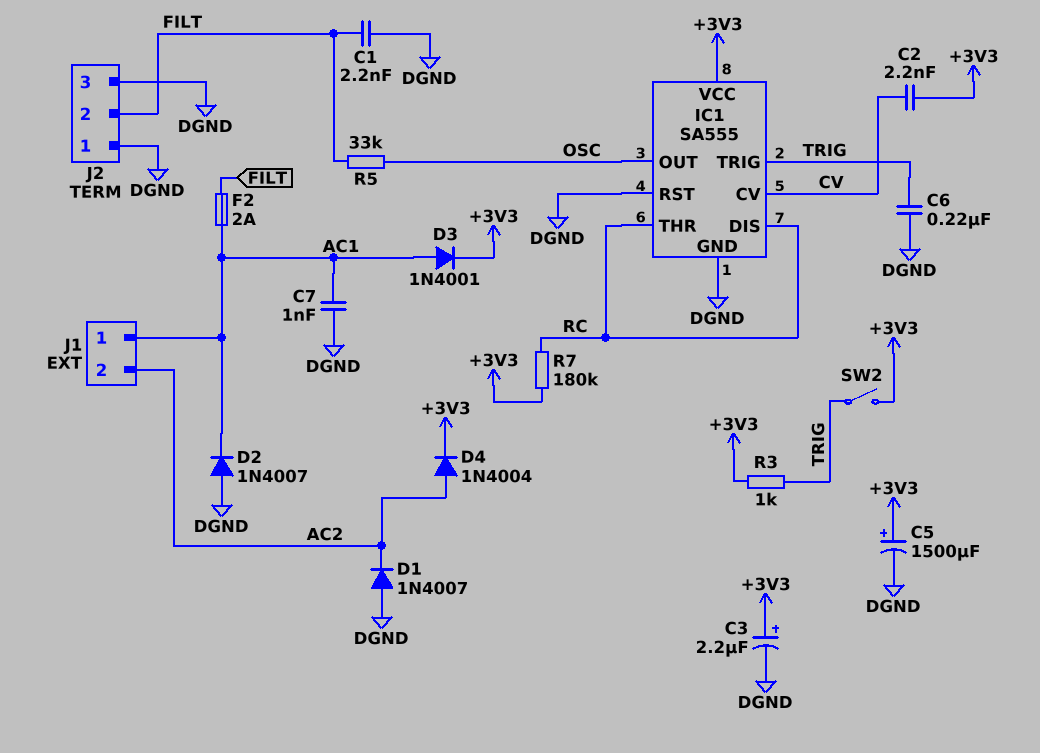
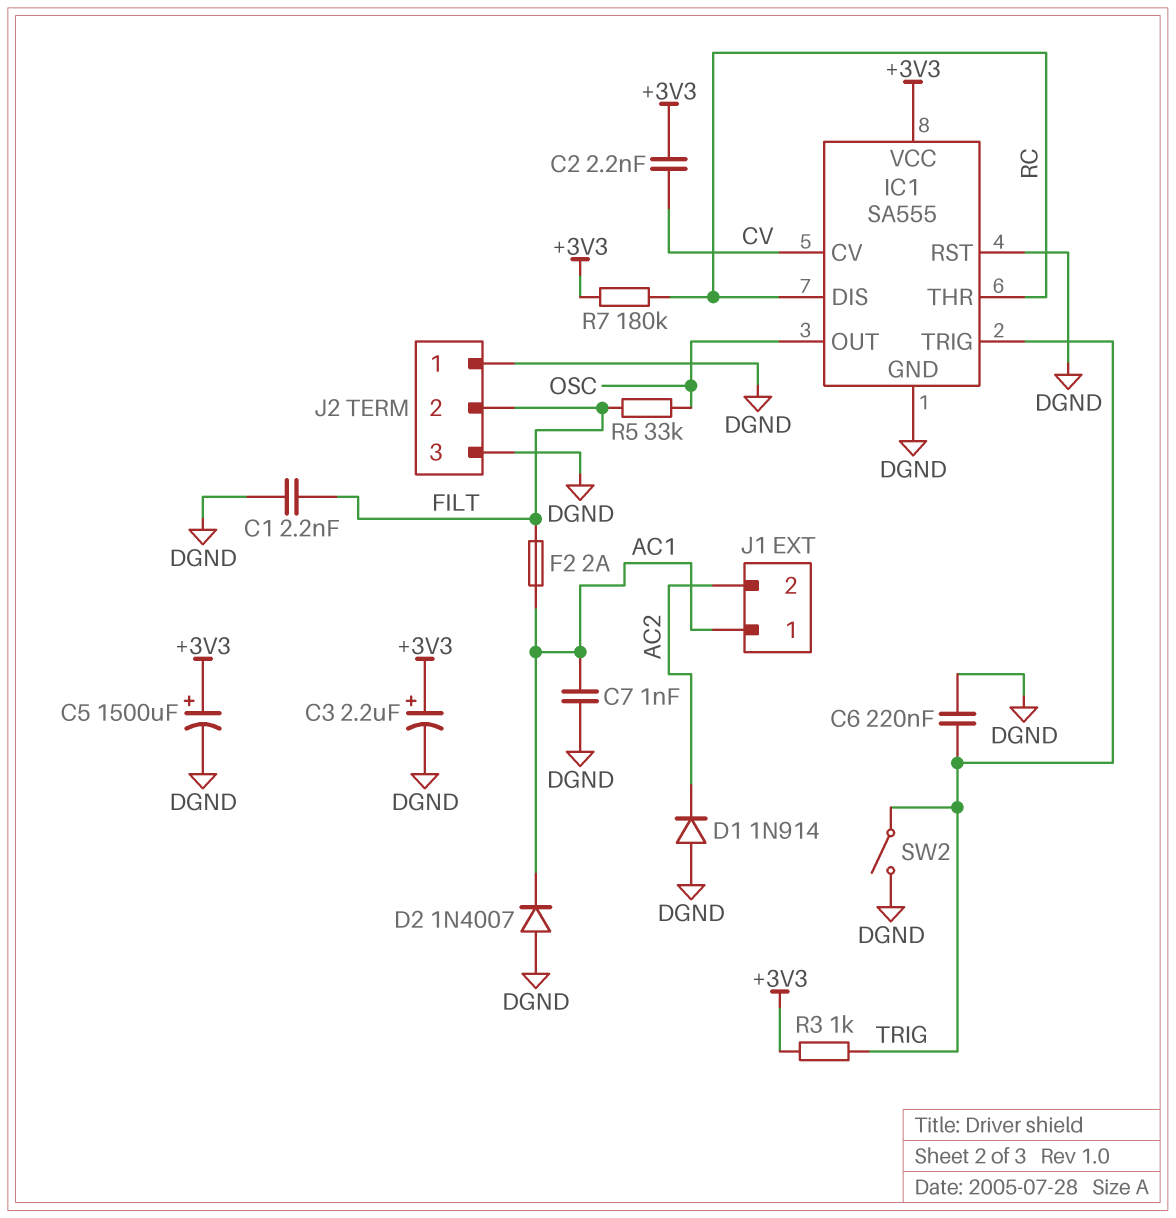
D1: diode 1N4007 (A DGND, K AC2) -> diode 1N914 (A DGND, K AC2)
D3: diode 1N4001 (A AC1, K +3V3) -> none
D4: diode 1N4004 (A AC2, K +3V3) -> none
SW2: switch (+3V3, TRIG) -> switch (DGND, TRIG)

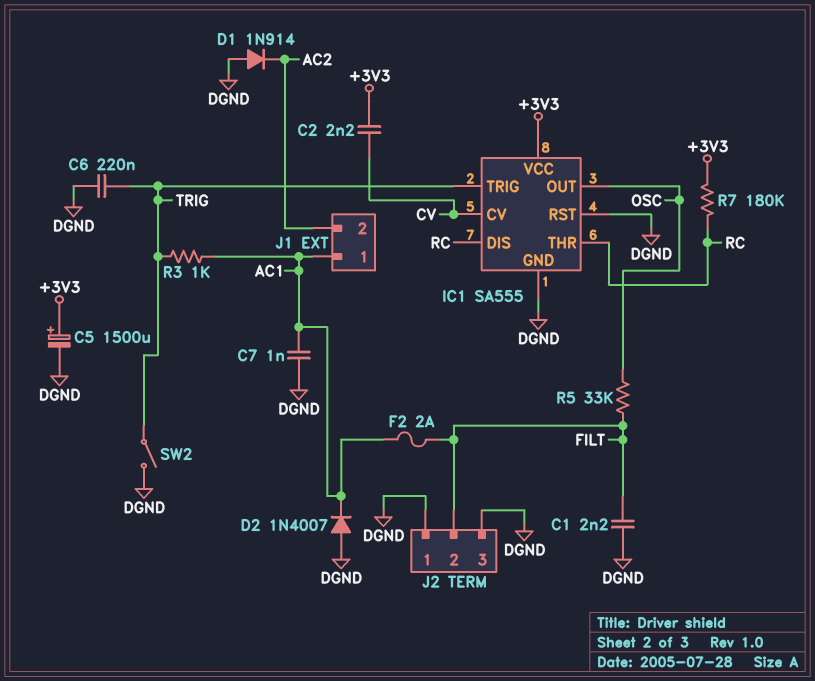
C3: 2.2uF (plus +3V3, minus DGND) -> none
R3: 1k (+3V3, TRIG) -> 1k (AC1, TRIG)

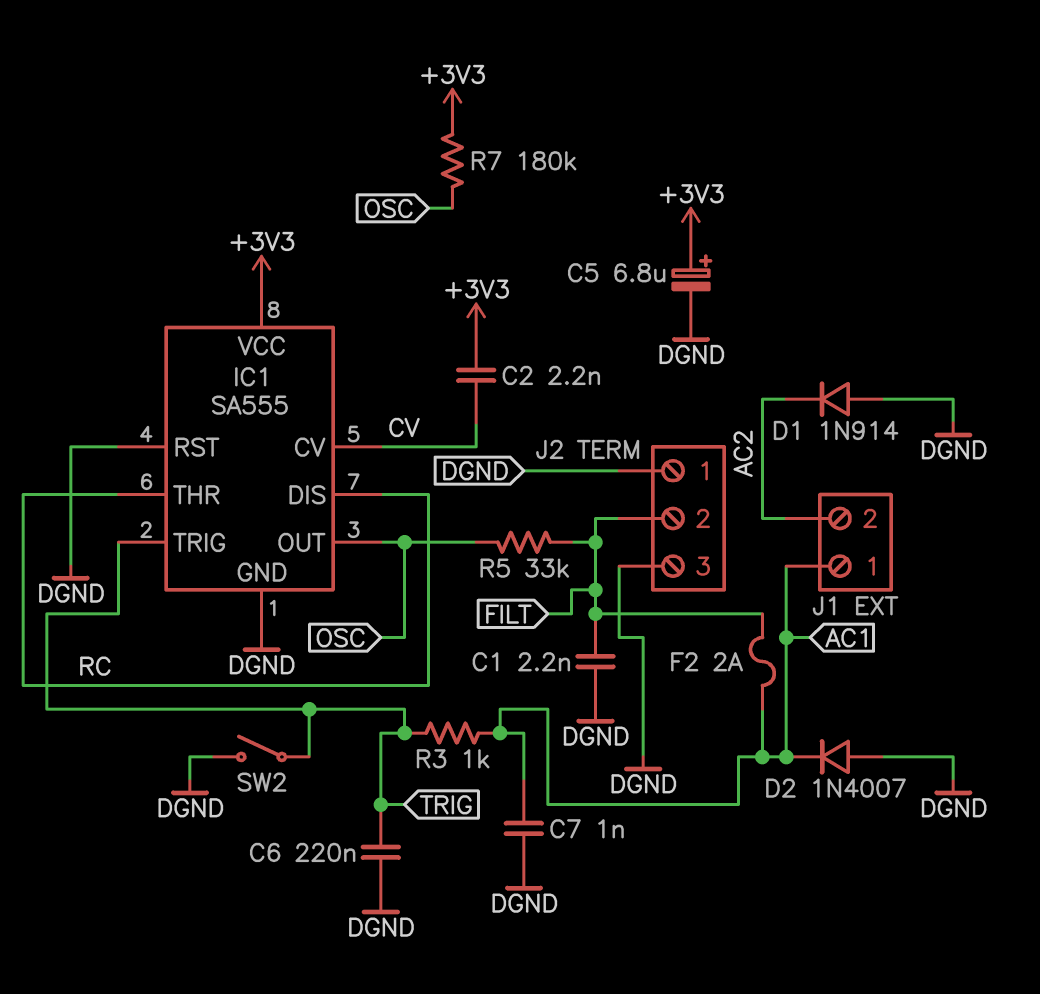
C5: 1500uF (plus +3V3, minus DGND) -> 6.8uF (plus +3V3, minus DGND)
R7: 180k (+3V3, RC) -> 180k (+3V3, OSC)

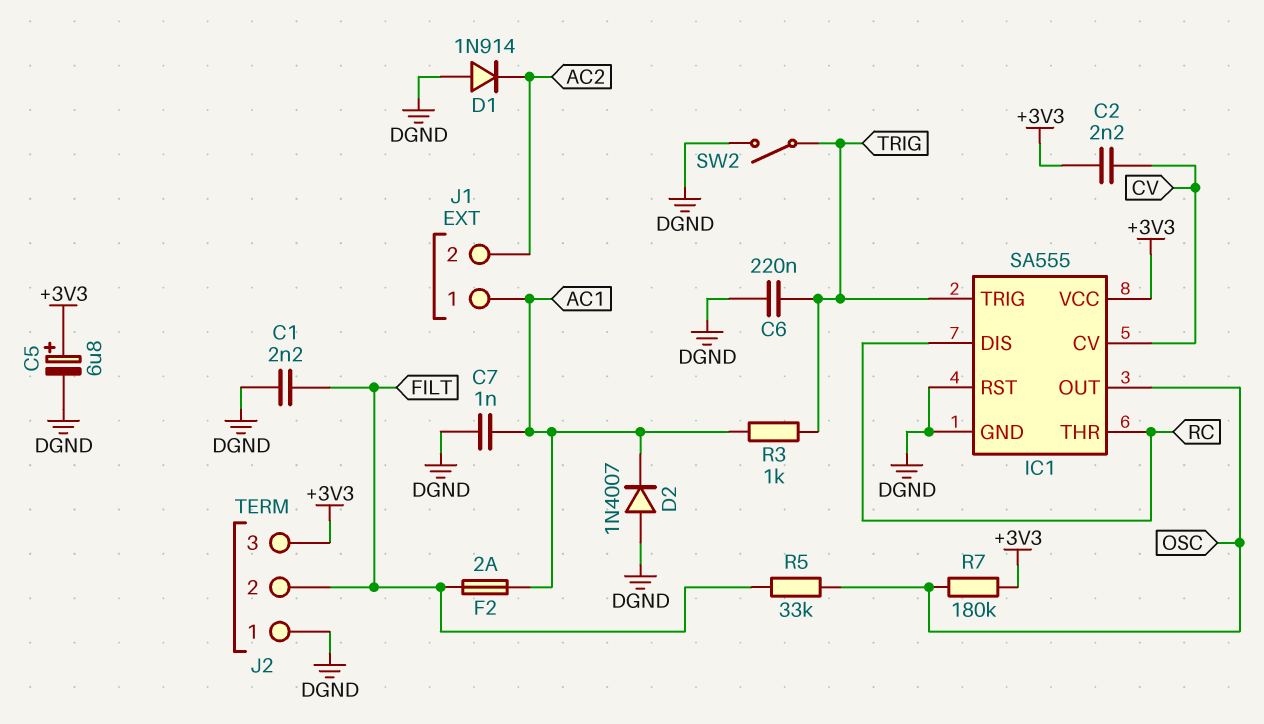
J2 pin 3: DGND -> +3V3

